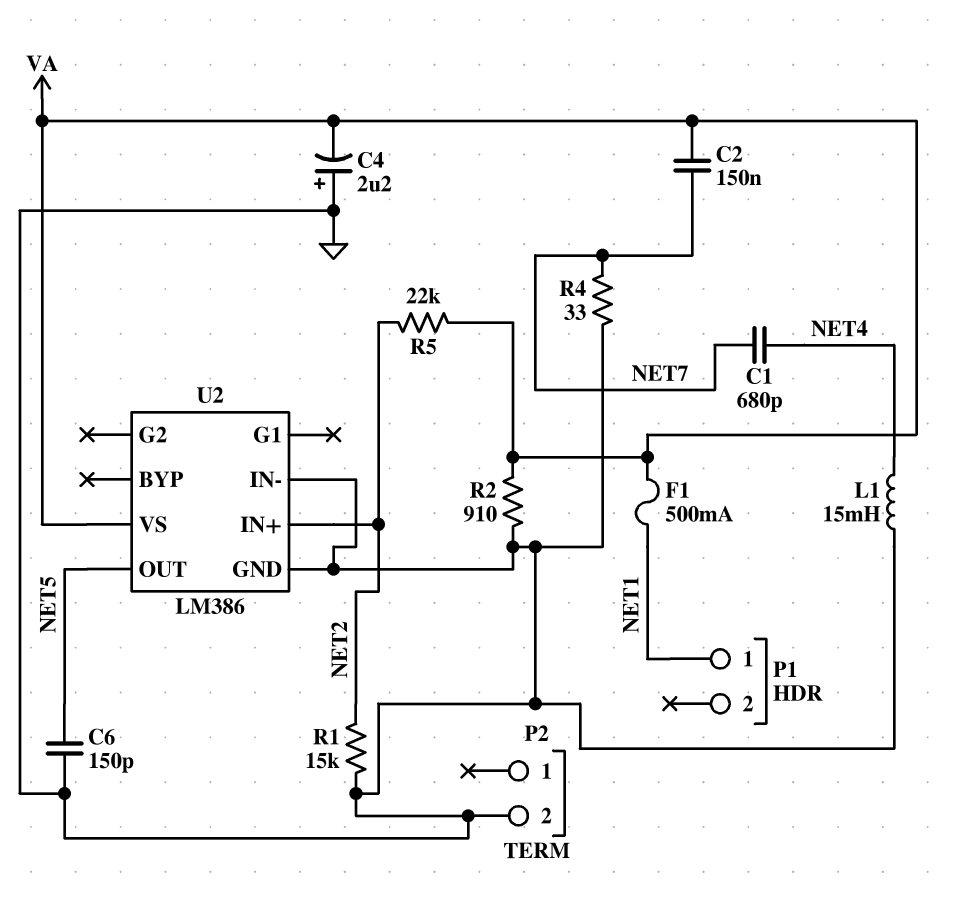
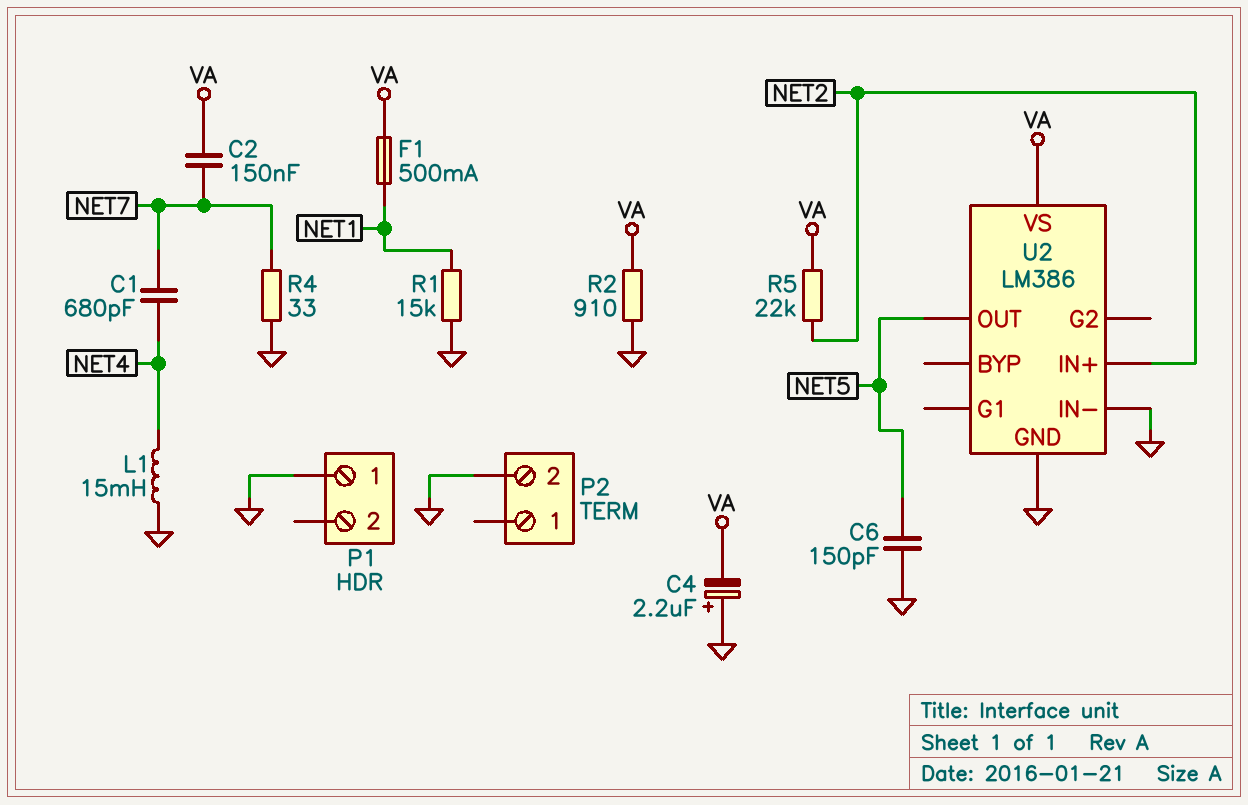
P1 pin 1: NET1 -> GND
R1: 15k (GND, NET2) -> 15k (GND, NET1)

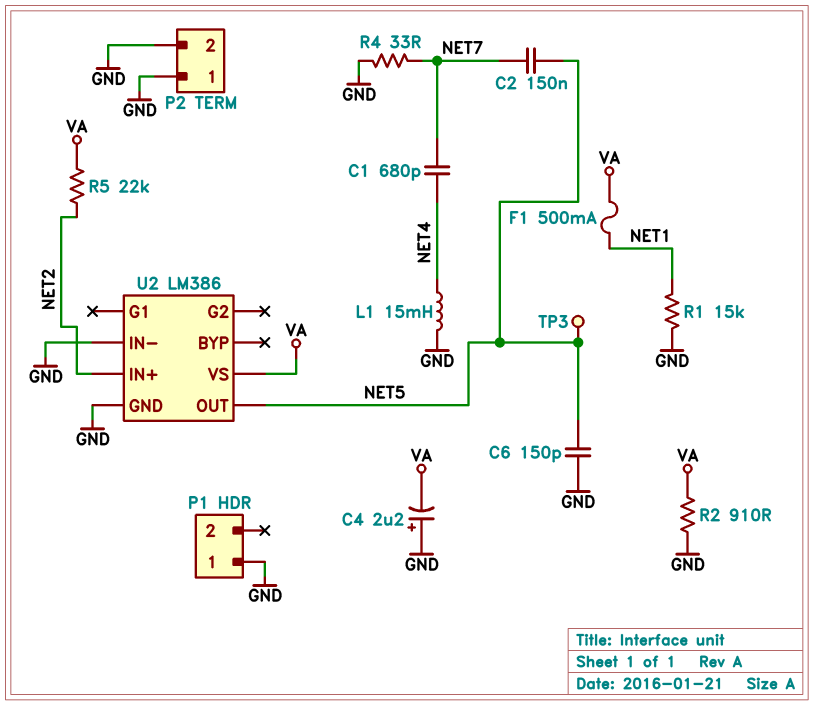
C2: 150nF (NET7, VA) -> 150nF (NET5, NET7)
P2 pin 1: none -> GND
TP3: none -> test point (NET5)

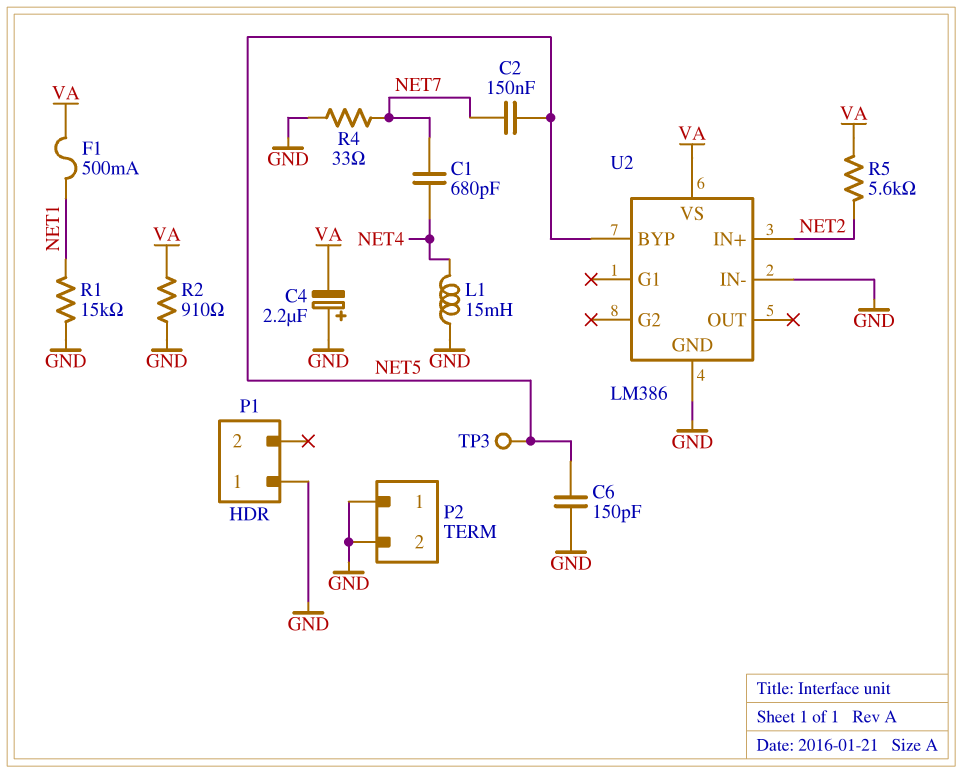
R5: 22k (NET2, VA) -> 5.6k (NET2, VA)
U2 pin BYP: none -> NET5
U2 pin OUT: NET5 -> none

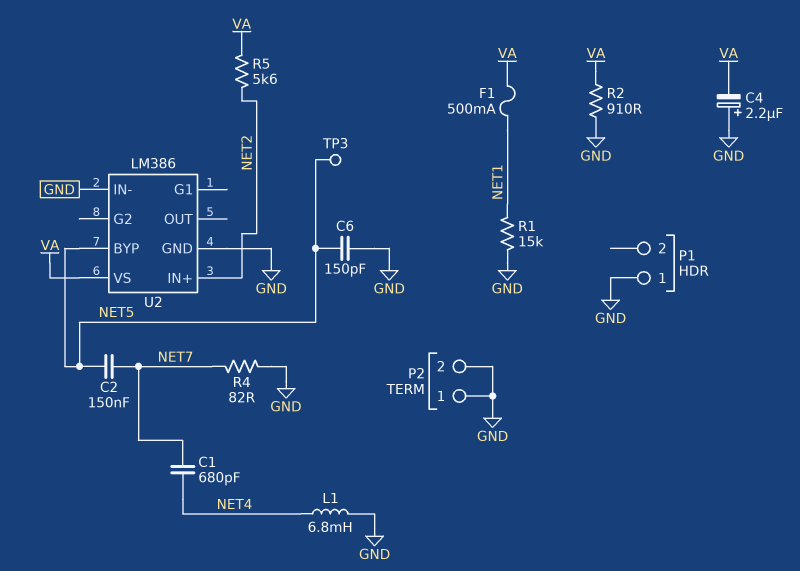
L1: 15mH (GND, NET4) -> 6.8mH (GND, NET4)
R4: 33 (GND, NET7) -> 82 (GND, NET7)

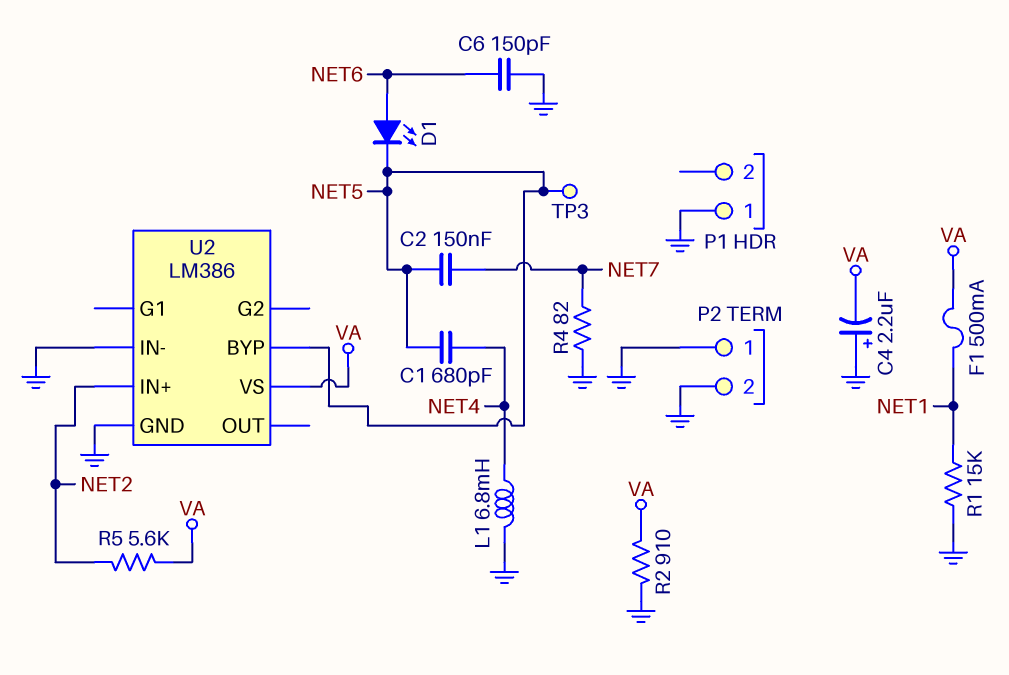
C1: 680pF (NET4, NET7) -> 680pF (NET4, NET5)
C6: 150pF (GND, NET5) -> 150pF (GND, NET6)
D1: none -> LED (A NET6, K NET5)

